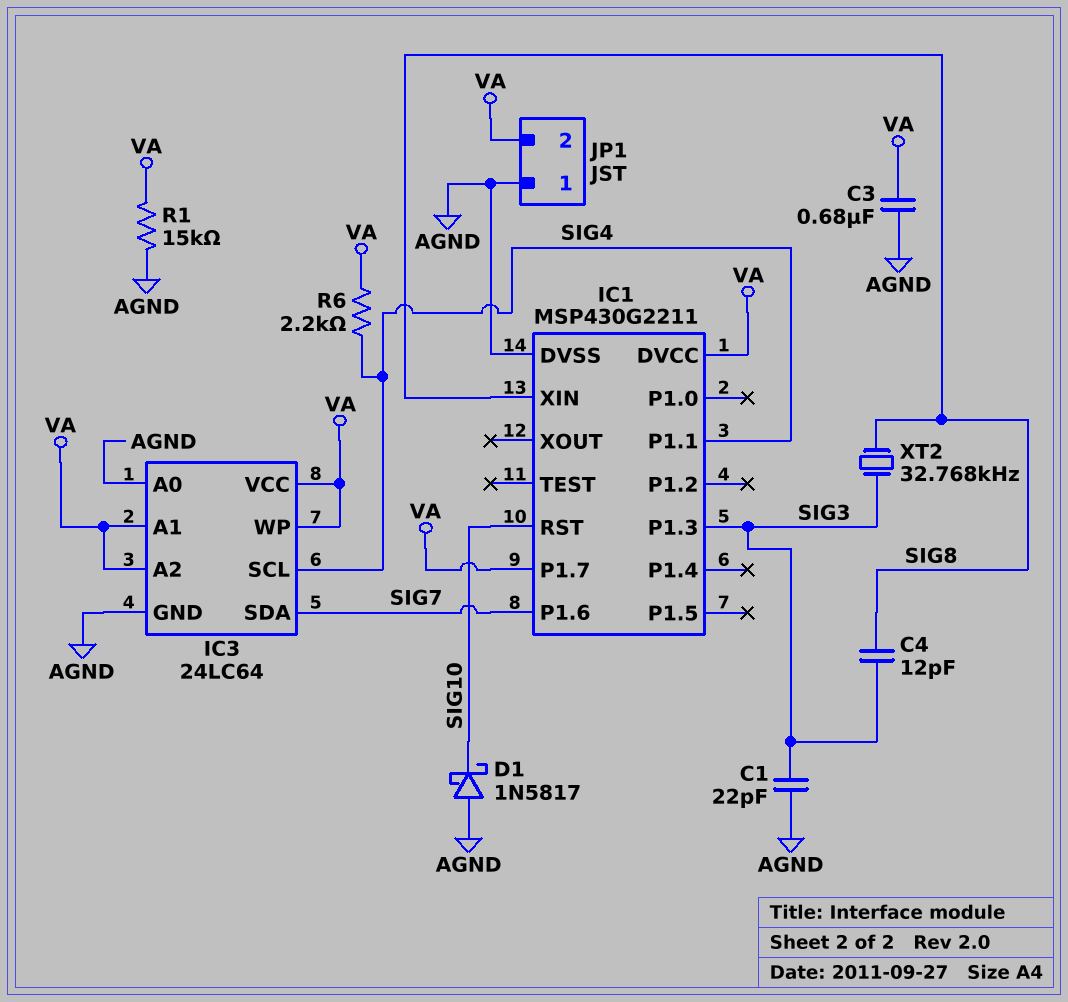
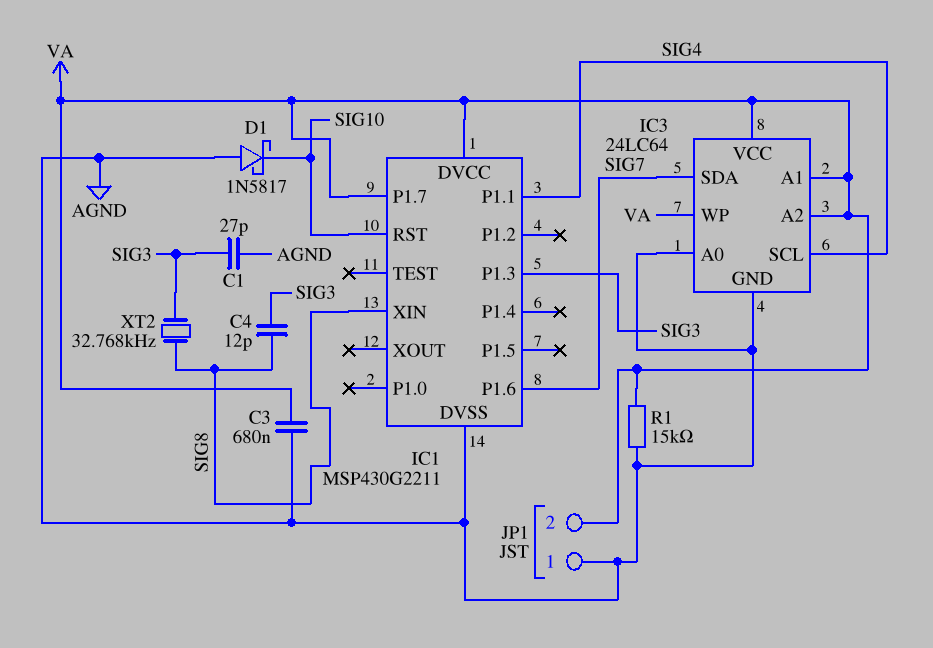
C1: 22pF (AGND, SIG3) -> 27pF (AGND, SIG3)
R6: 2.2k (SIG4, VA) -> none

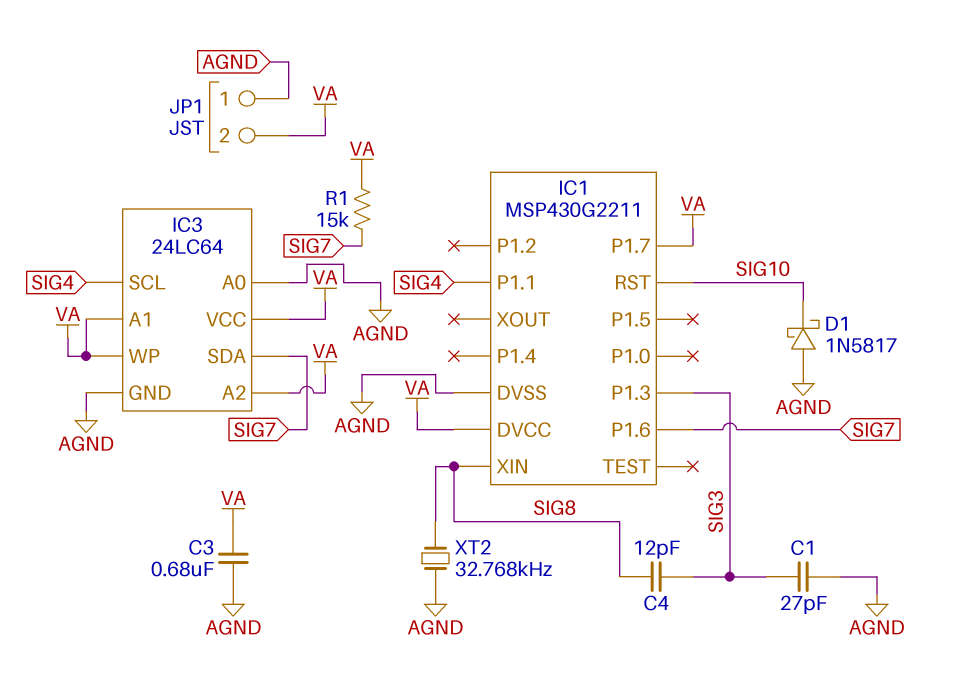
R1: 15k (AGND, VA) -> 15k (SIG7, VA)
XT2: 32.768kHz (SIG3, SIG8) -> 32.768kHz (AGND, SIG8)

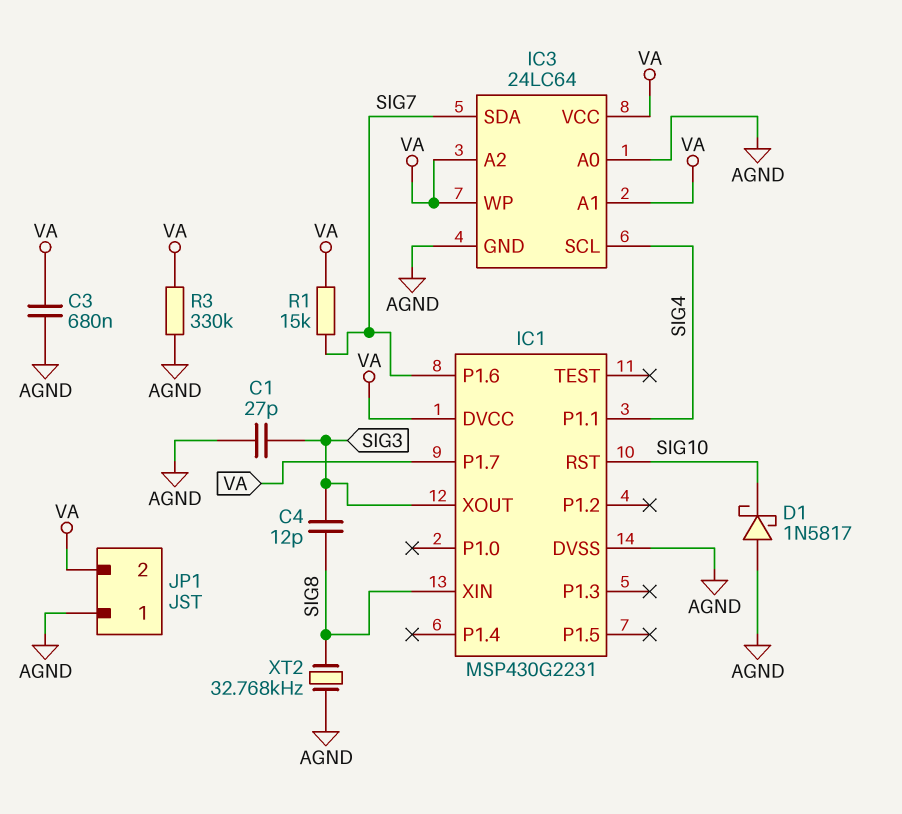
IC1: MSP430G2211 -> MSP430G2231
IC1 pin P1.3: SIG3 -> none
IC1 pin XOUT: none -> SIG3
R3: none -> 330k (AGND, VA)

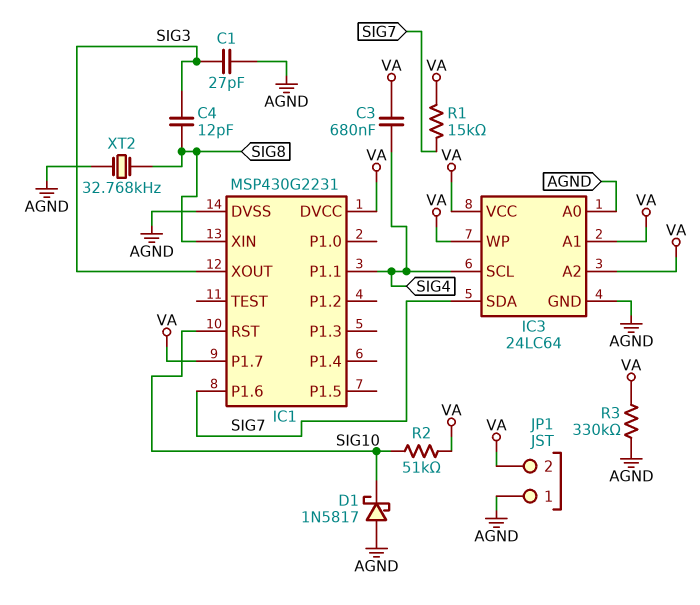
C3: 680nF (AGND, VA) -> 680nF (SIG4, VA)
R2: none -> 51k (SIG10, VA)

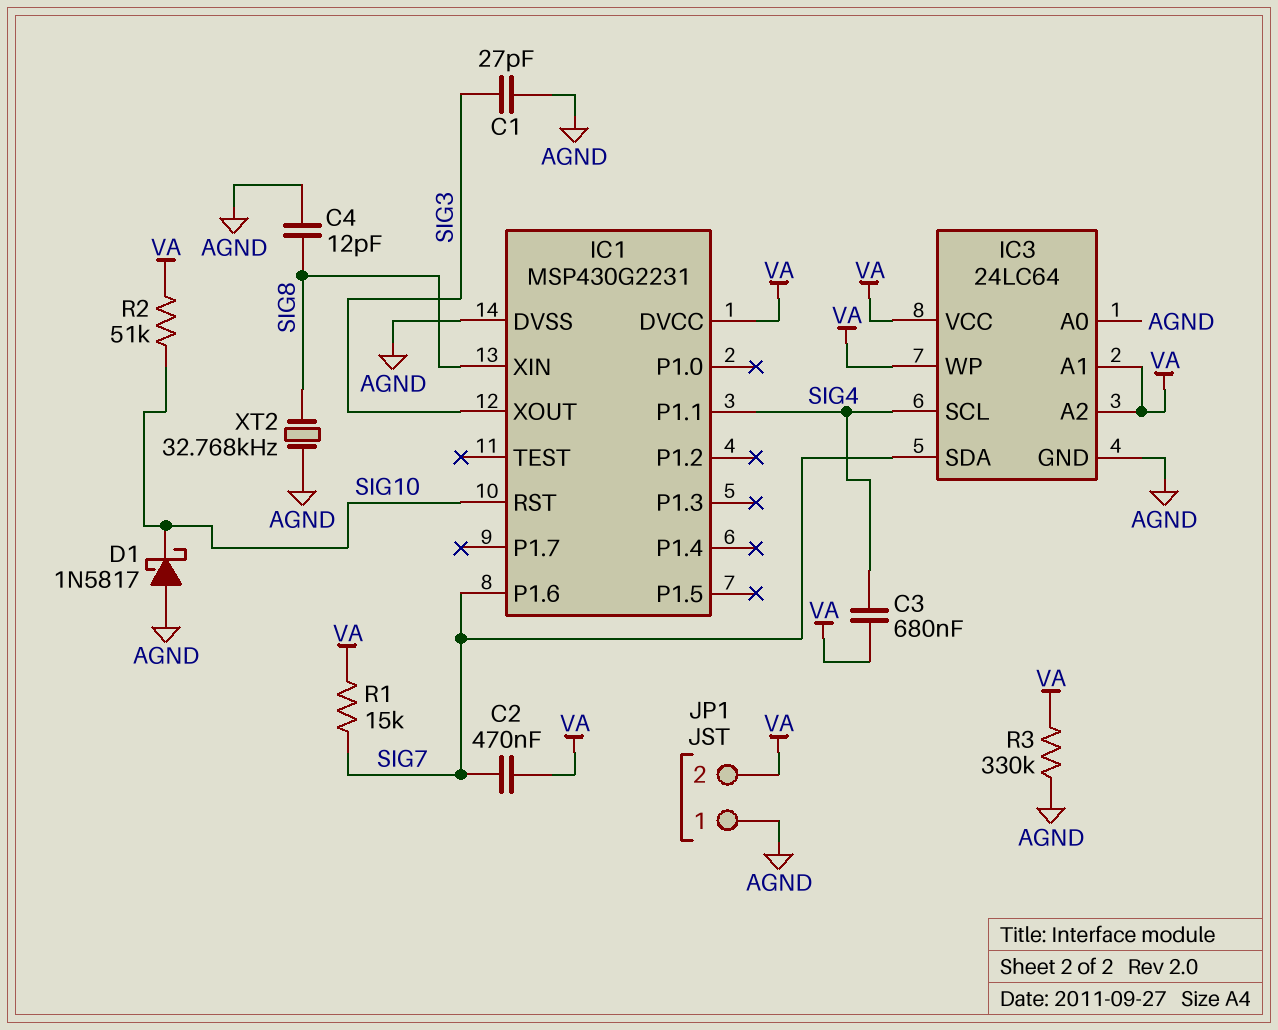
C2: none -> 470nF (SIG7, VA)
C4: 12pF (SIG3, SIG8) -> 12pF (AGND, SIG8)
IC1 pin P1.7: VA -> none

